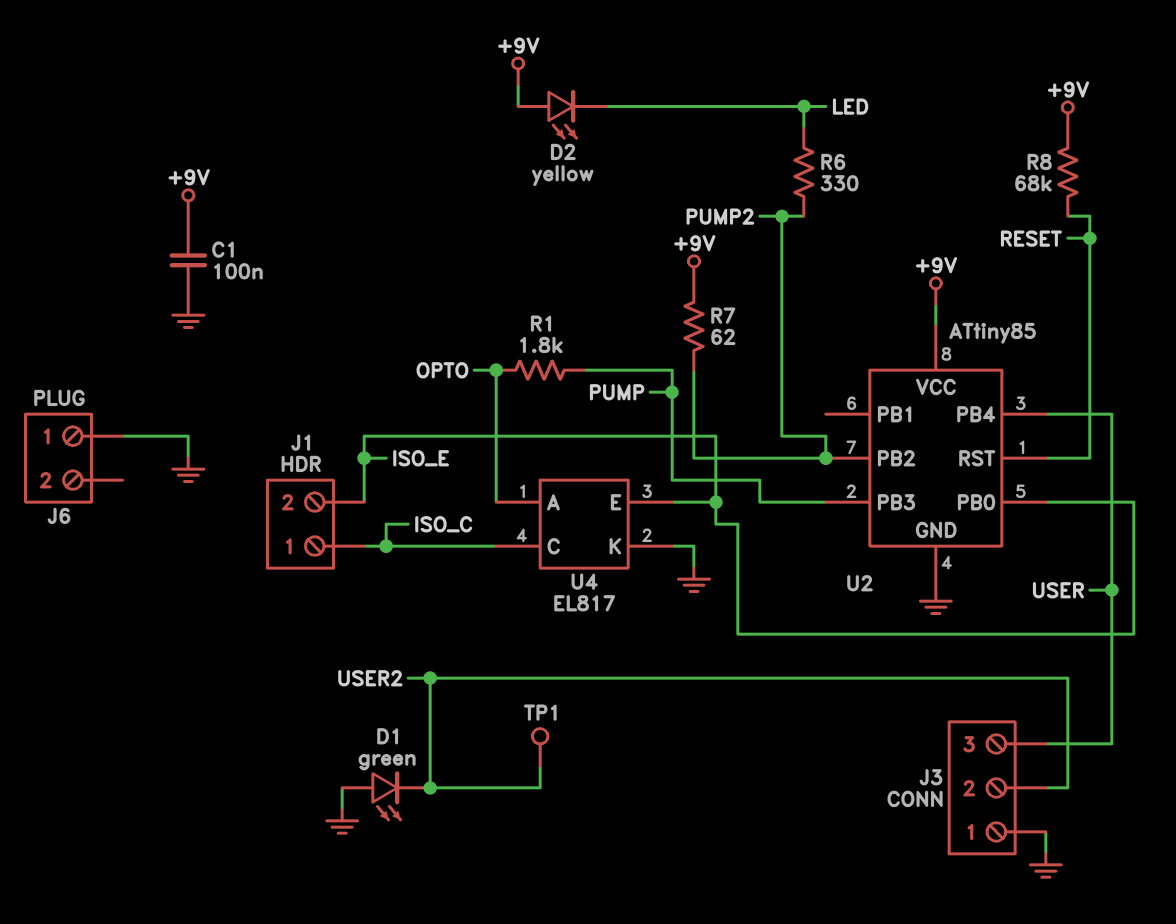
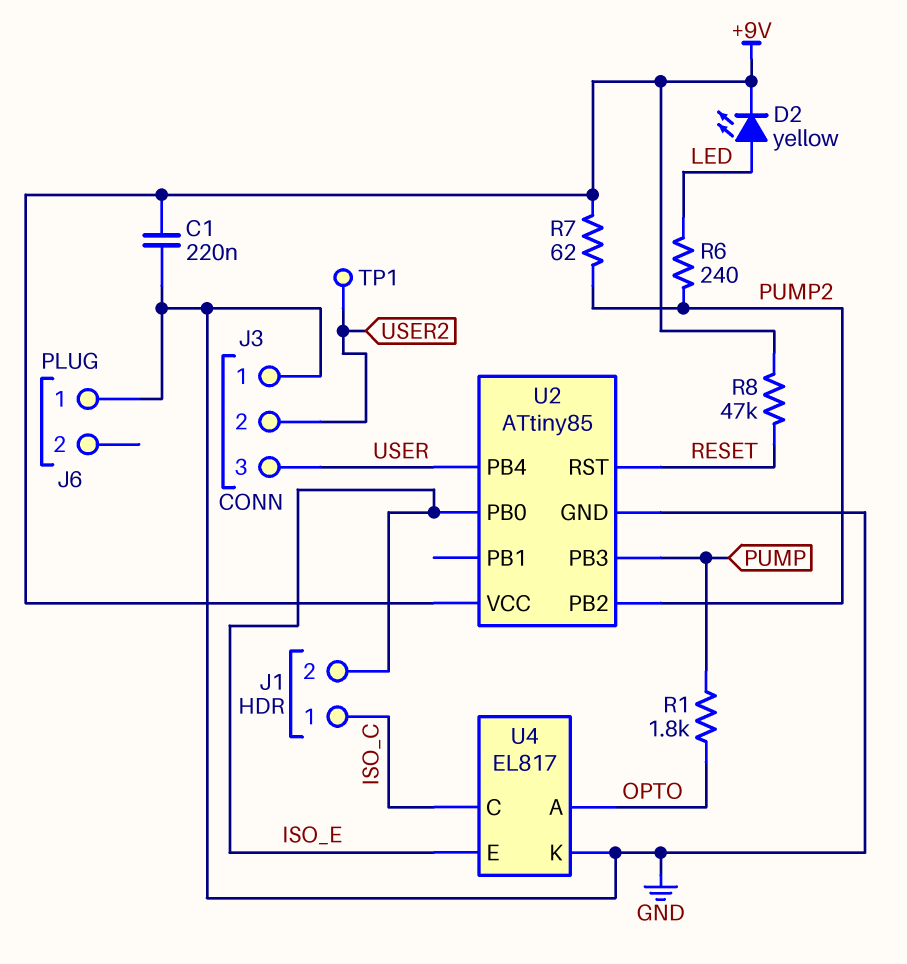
C1: 100nF (+9V, GND) -> 220nF (+9V, GND)
D1: LED green (A GND, K USER2) -> none
D2: LED yellow (A +9V, K LED) -> LED yellow (A LED, K +9V)
R6: 330 (LED, PUMP2) -> 240 (LED, PUMP2)
R8: 68k (+9V, RESET) -> 47k (+9V, RESET)

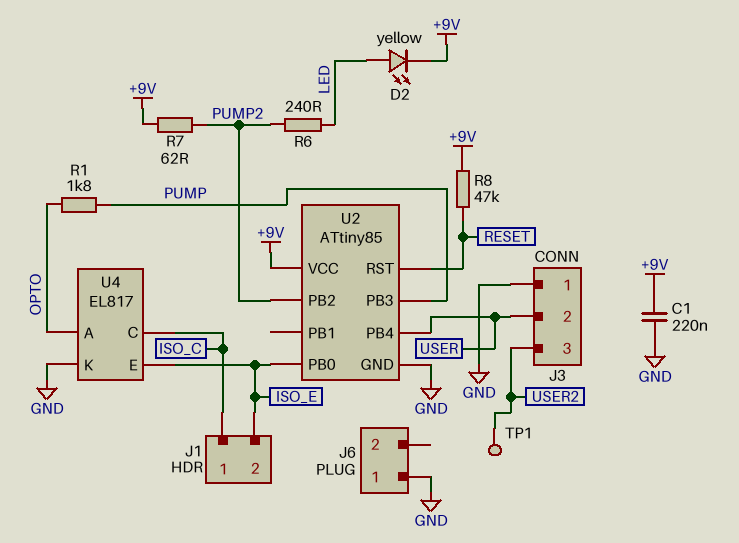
J3 pin 2: USER2 -> USER
J3 pin 3: USER -> USER2

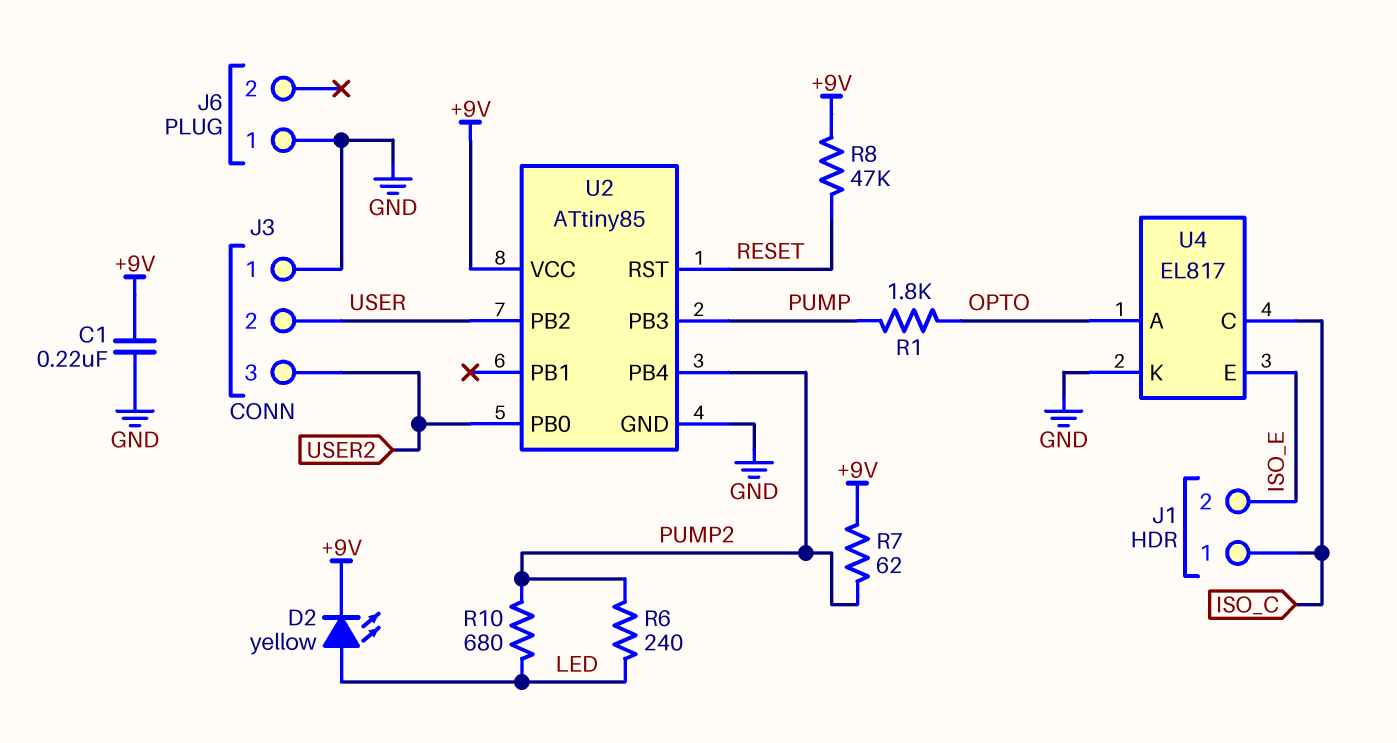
R10: none -> 680 (LED, PUMP2)
TP1: test point (USER2) -> none
U2 pin PB0: ISO_E -> USER2
U2 pin PB2: PUMP2 -> USER
U2 pin PB4: USER -> PUMP2

